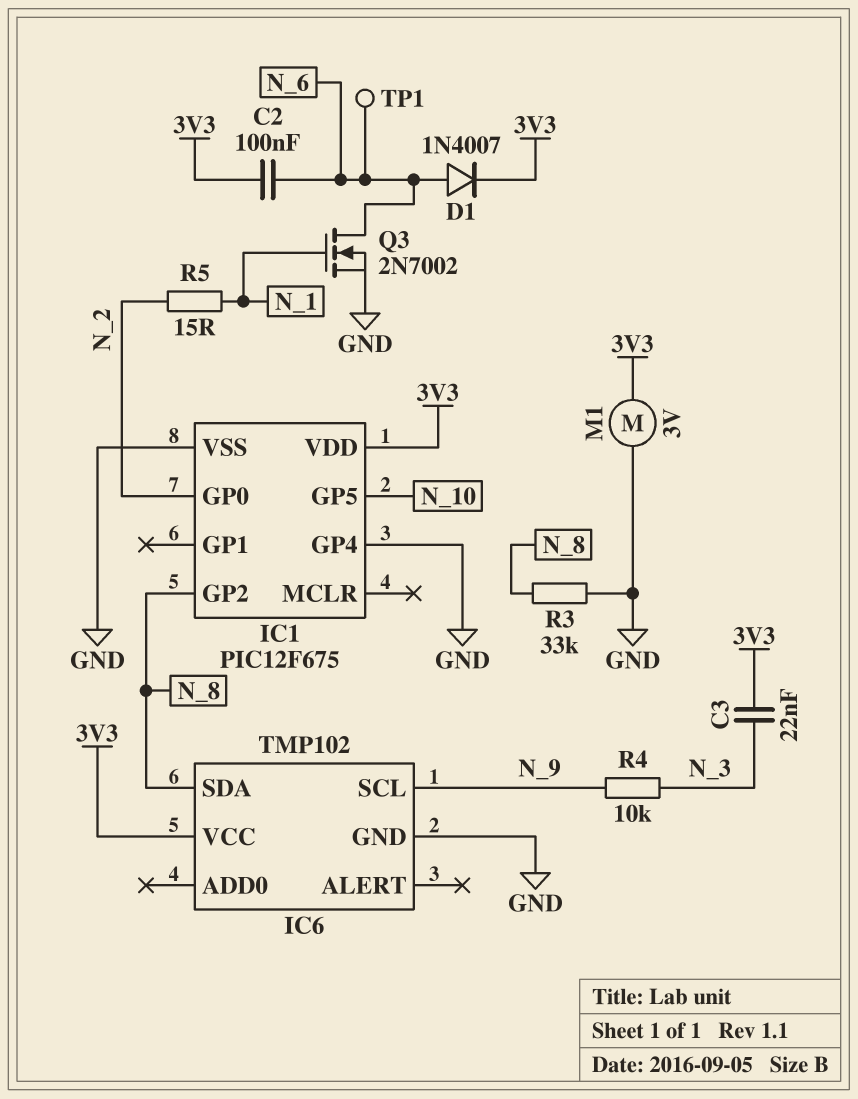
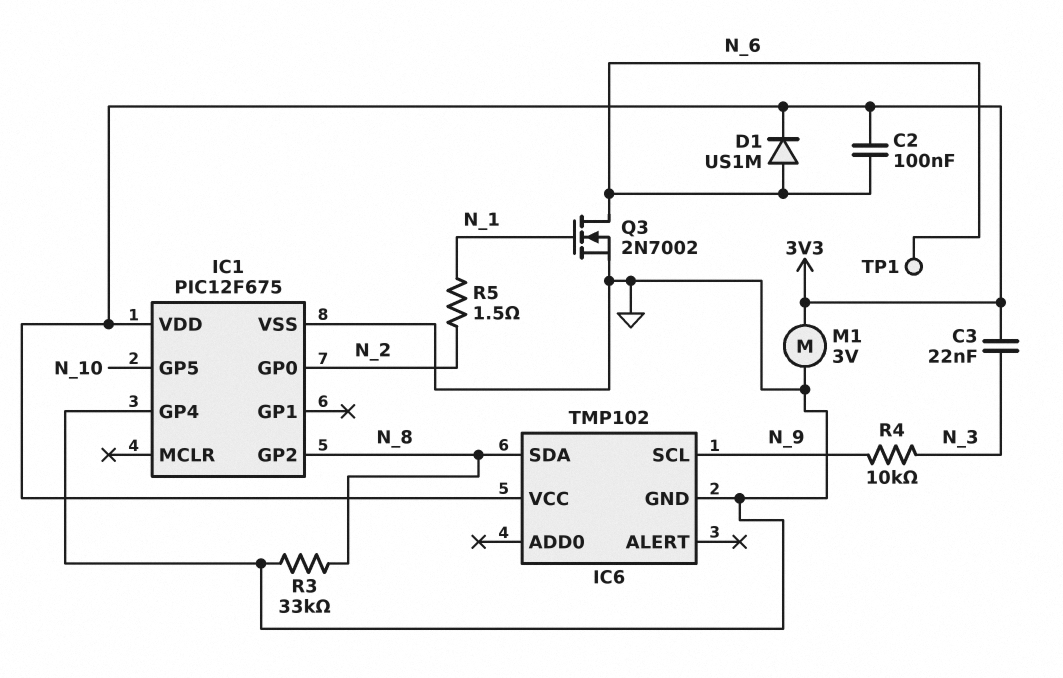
D1: diode 1N4007 (A N_6, K 3V3) -> diode US1M (A N_6, K 3V3)
R5: 15 (N_1, N_2) -> 1.5 (N_1, N_2)

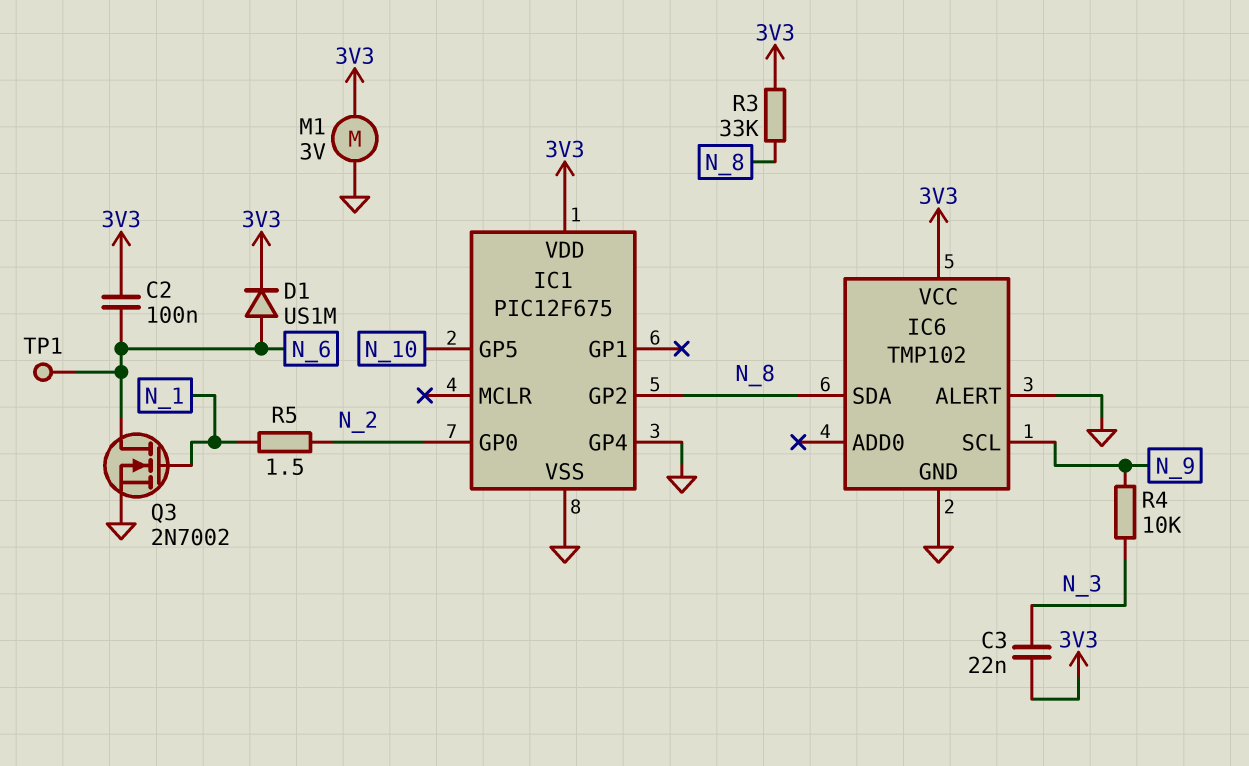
IC6 pin ALERT: none -> GND
R3: 33k (GND, N_8) -> 33k (3V3, N_8)

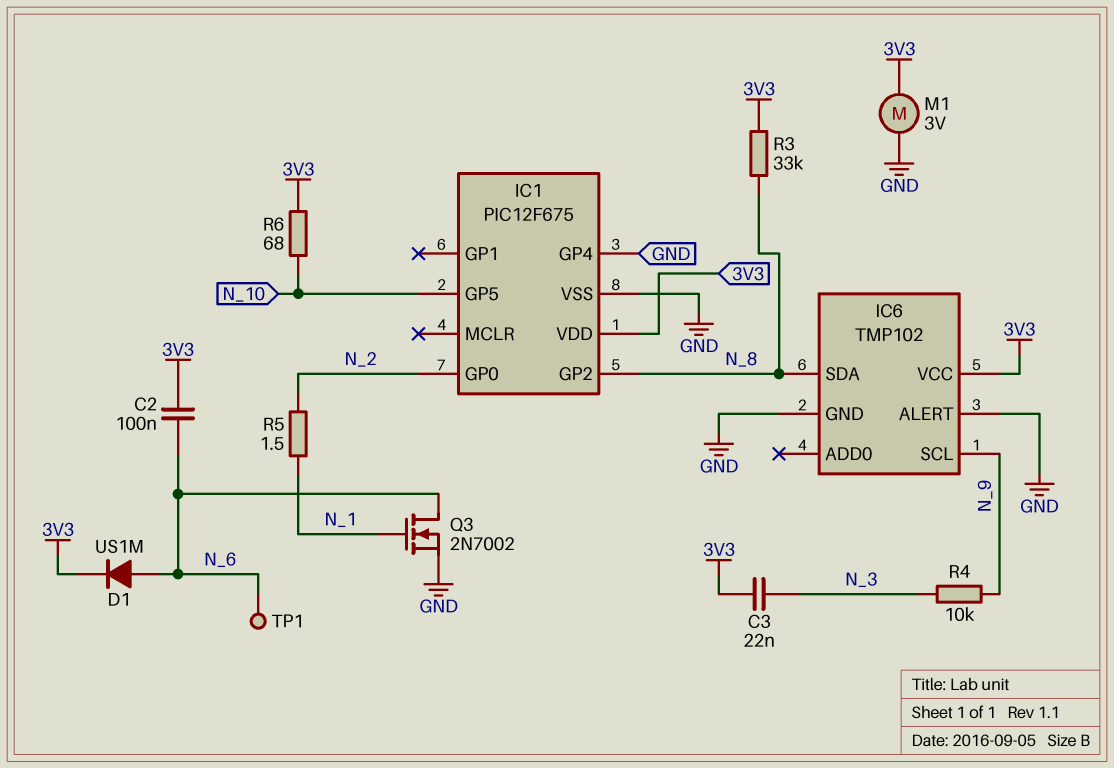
R6: none -> 68 (3V3, N_10)

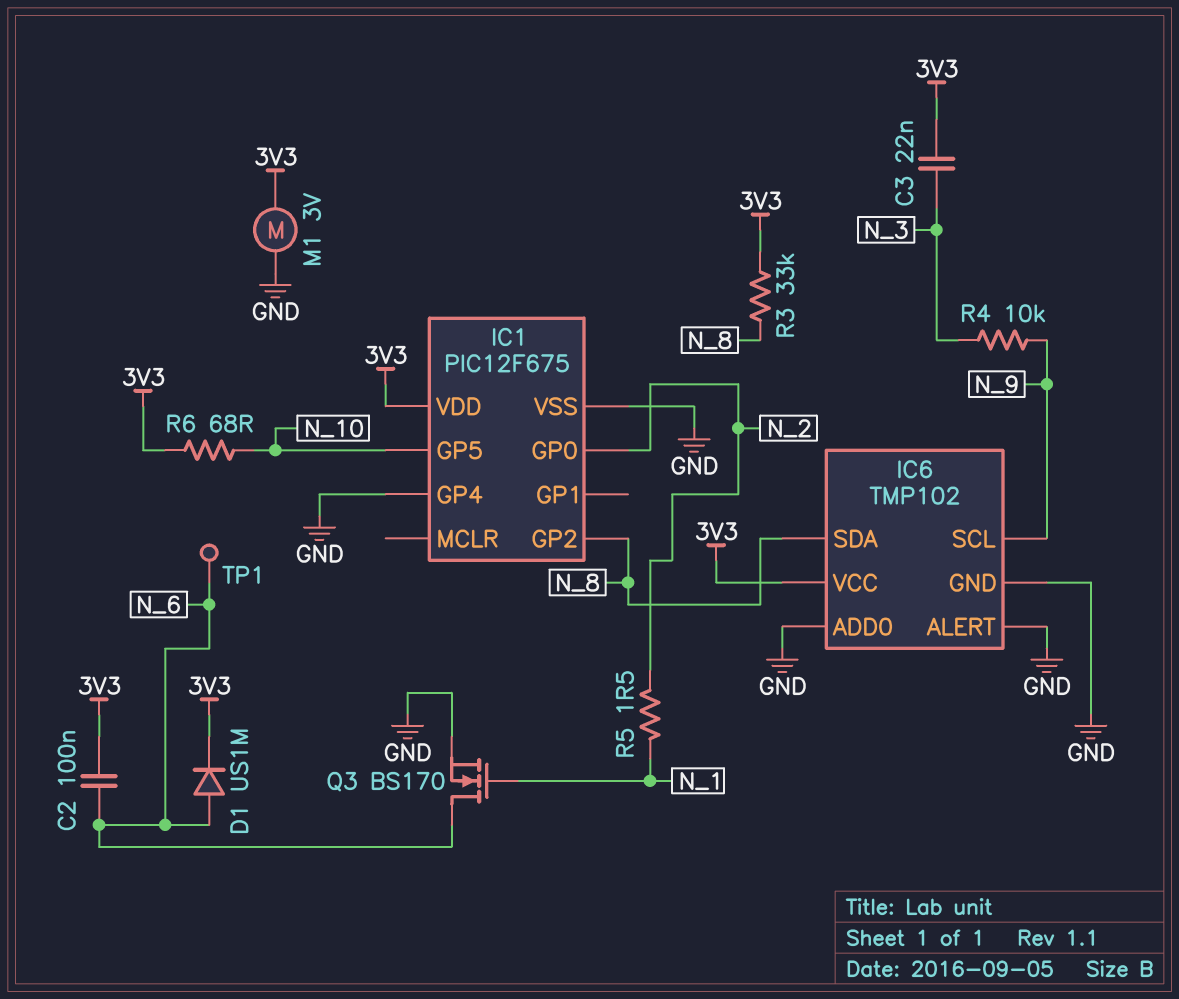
IC6 pin ADD0: none -> GND
Q3: NMOS 2N7002 (G N_1, D N_6, S GND) -> NMOS BS170 (G N_1, D N_6, S GND)

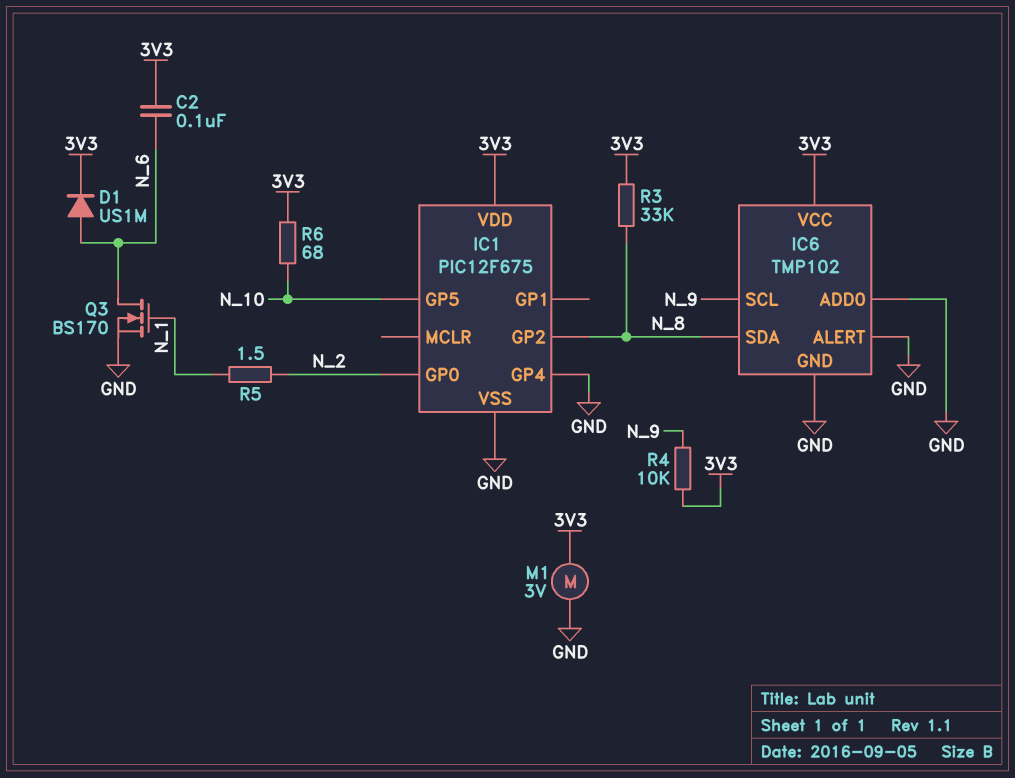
C3: 22nF (3V3, N_3) -> none
R4: 10k (N_3, N_9) -> 10k (3V3, N_9)
TP1: test point (N_6) -> none

